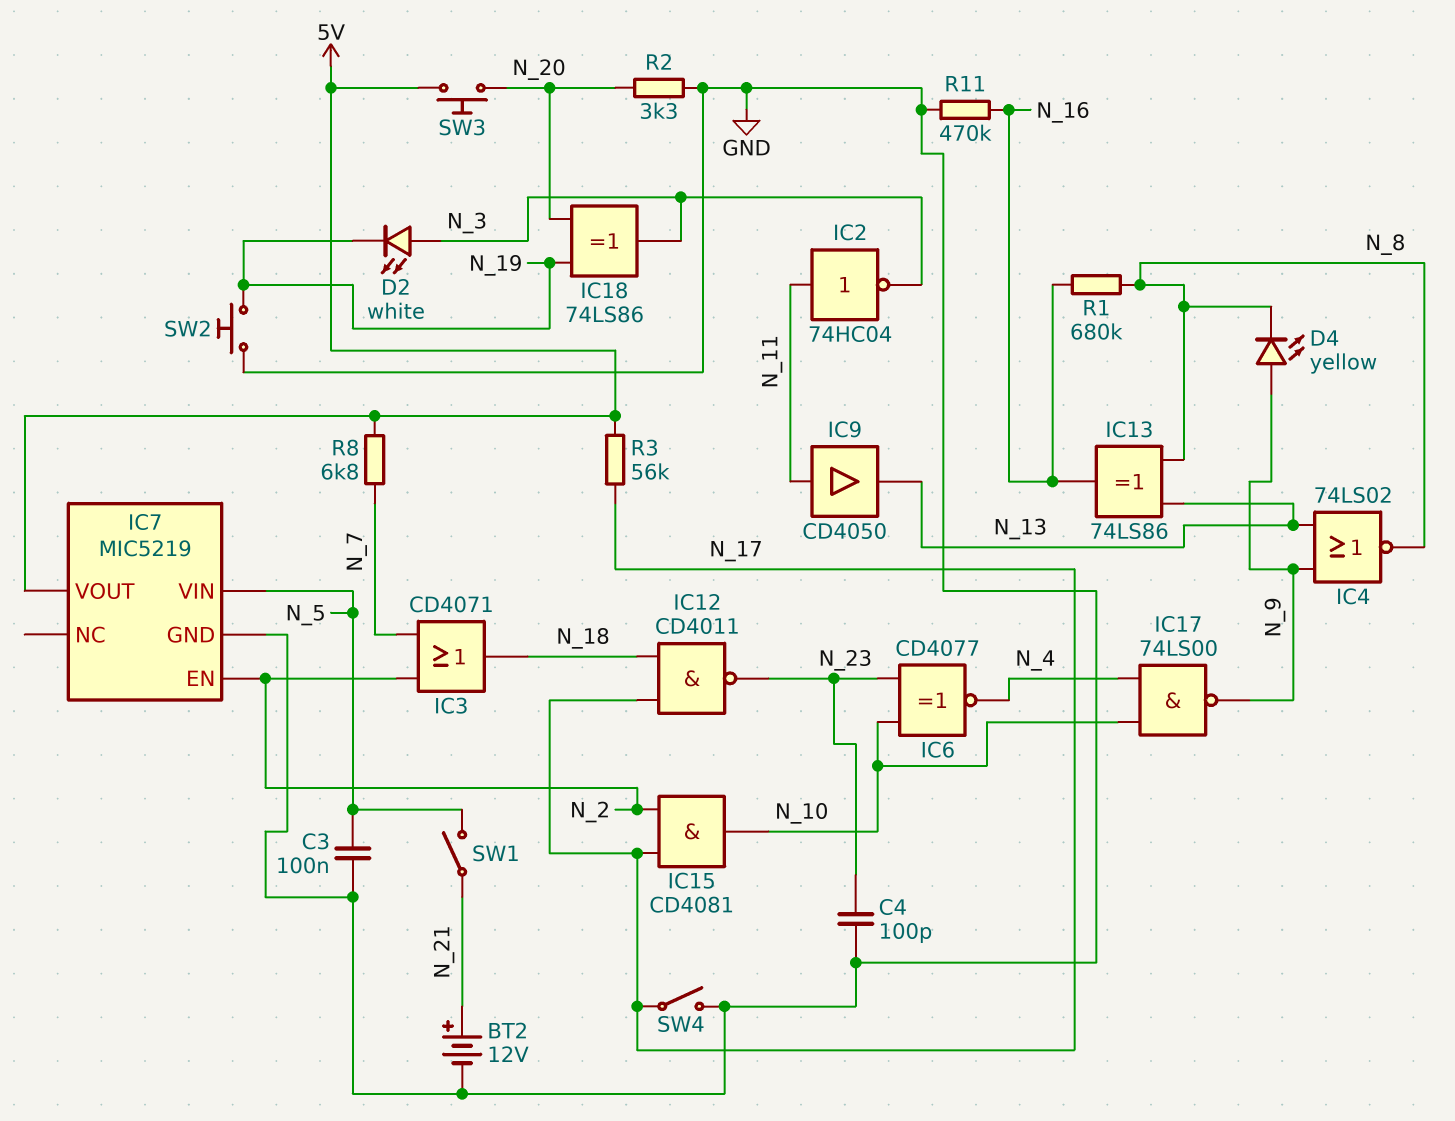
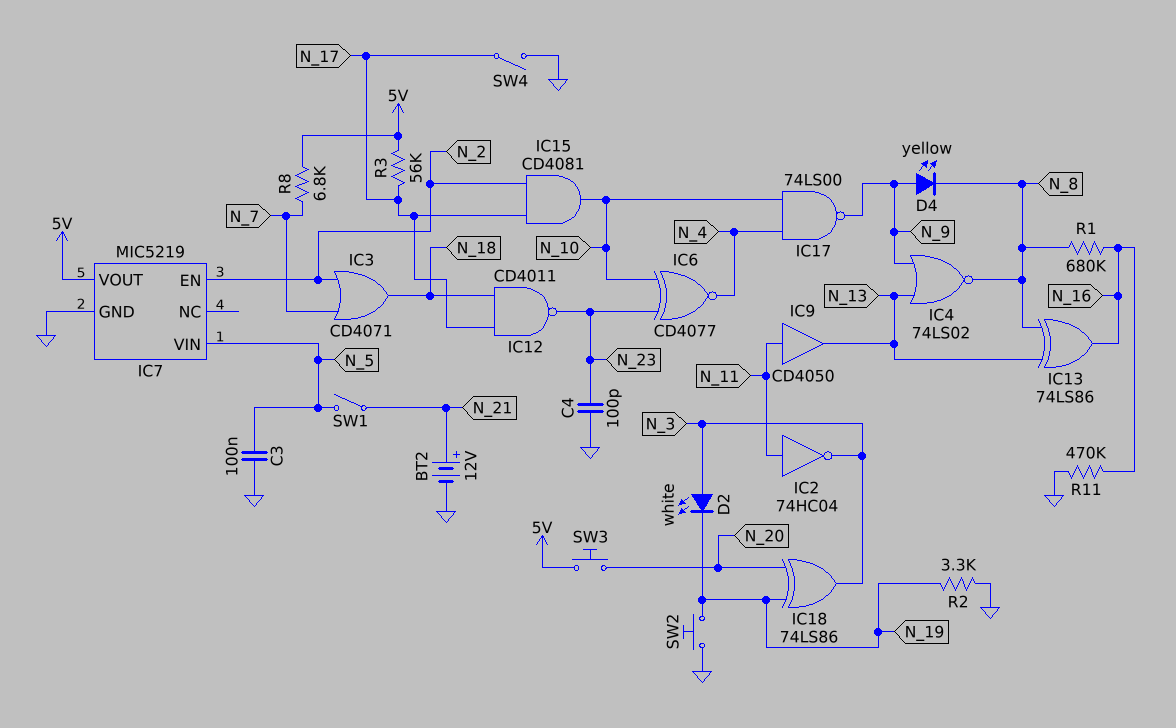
R2: 3.3k (GND, N_20) -> 3.3k (GND, N_19)

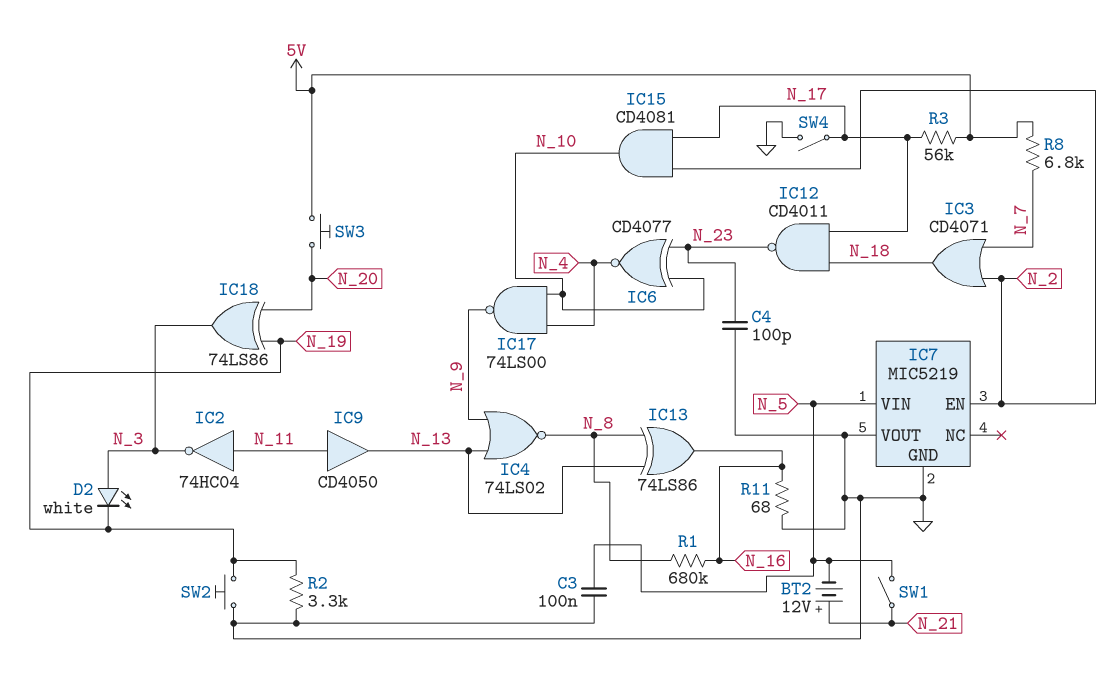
BT2: 12V (plus N_21, minus GND) -> 12V (plus N_21, minus N_5)
D4: LED yellow (A N_9, K N_8) -> none
IC7 pin VOUT: 5V -> GND
R11: 470k (GND, N_16) -> 68 (GND, N_16)

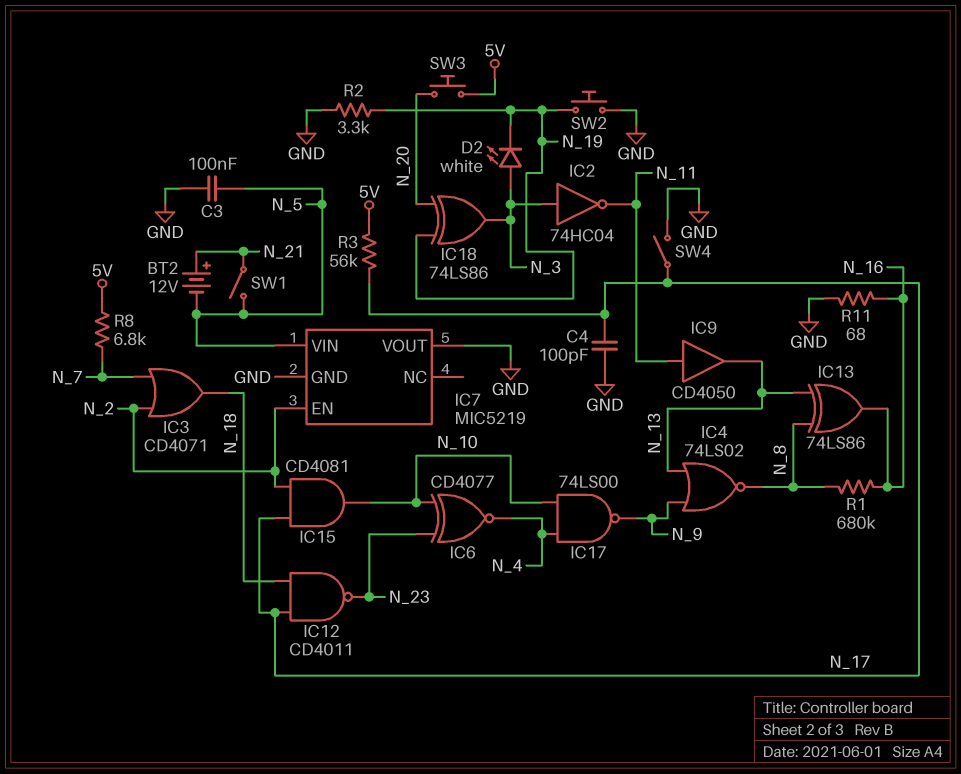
C4: 100pF (GND, N_23) -> 100pF (GND, N_17)
IC2: NOT 74HC04 (in N_11, out N_3) -> NOT 74HC04 (in N_3, out N_11)

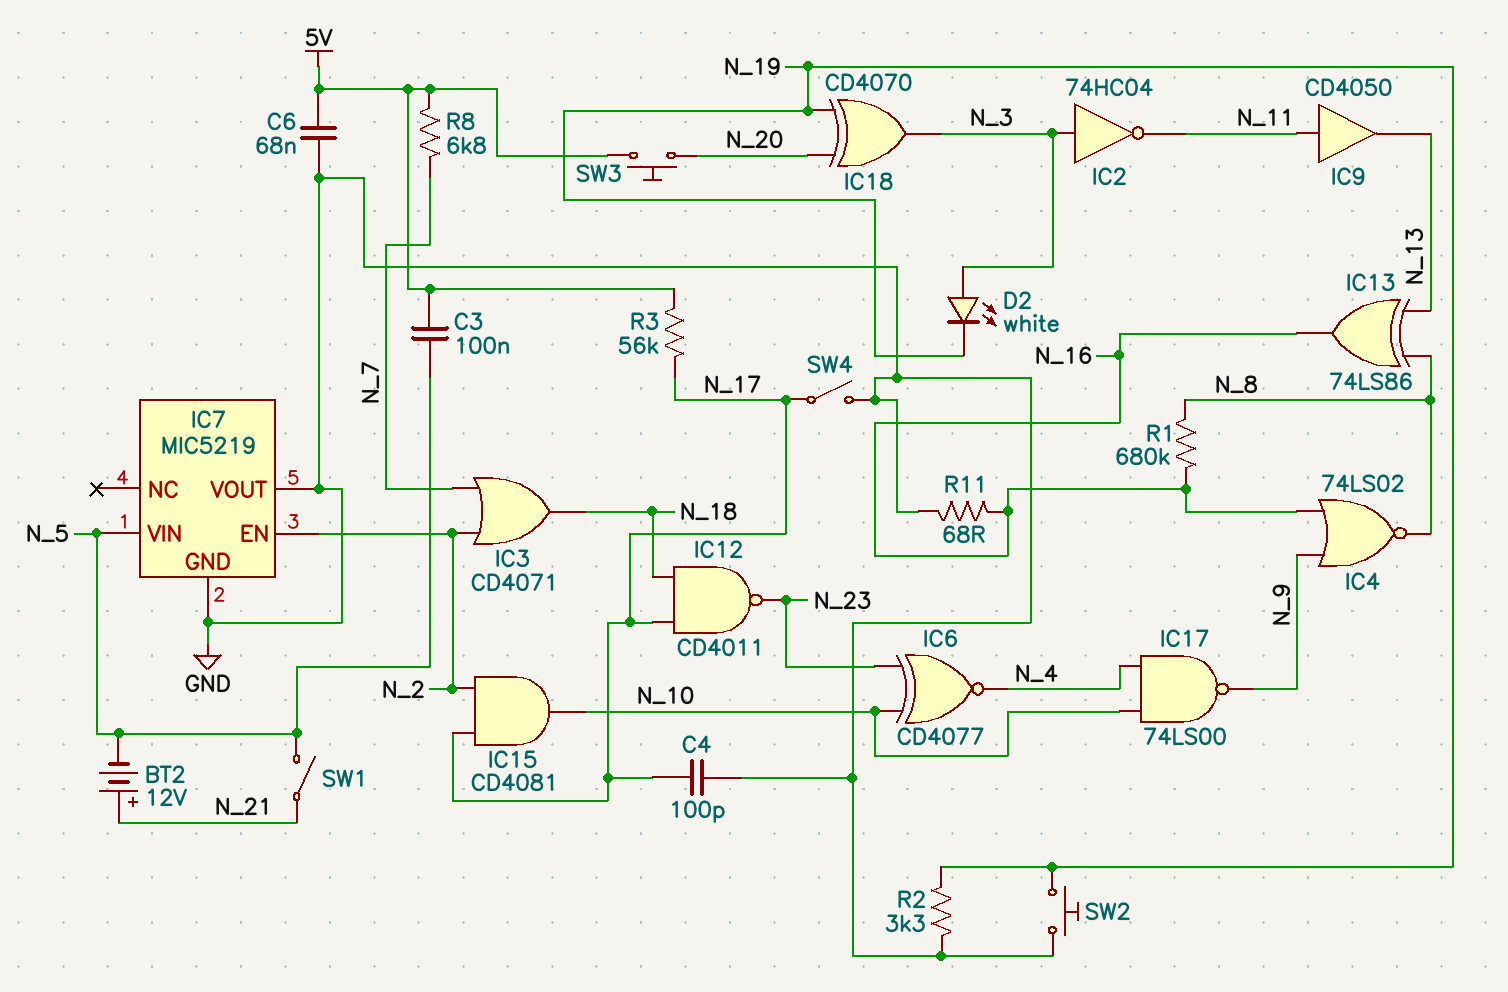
C3: 100nF (GND, N_5) -> 100nF (5V, N_5)
C6: none -> 68nF (5V, GND)
IC4: NOR 74LS02 (in N_9, in N_13, out N_8) -> NOR 74LS02 (in N_9, in N_16, out N_8)
IC18: XOR 74LS86 (in N_19, in N_20, out N_3) -> XOR CD4070 (in N_19, in N_20, out N_3)

